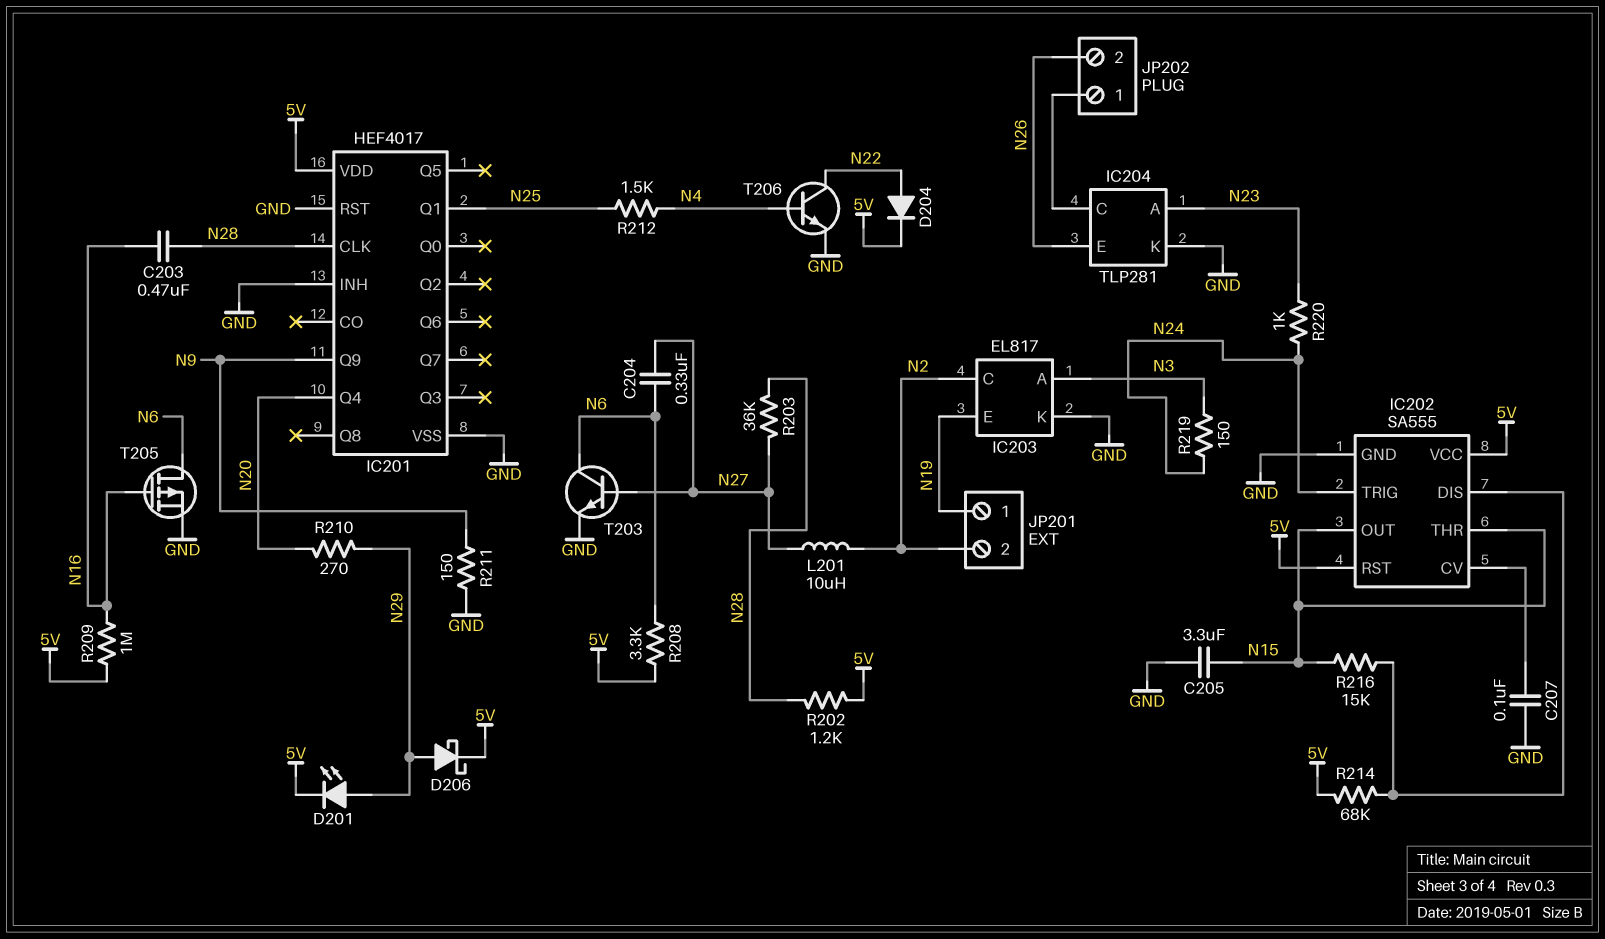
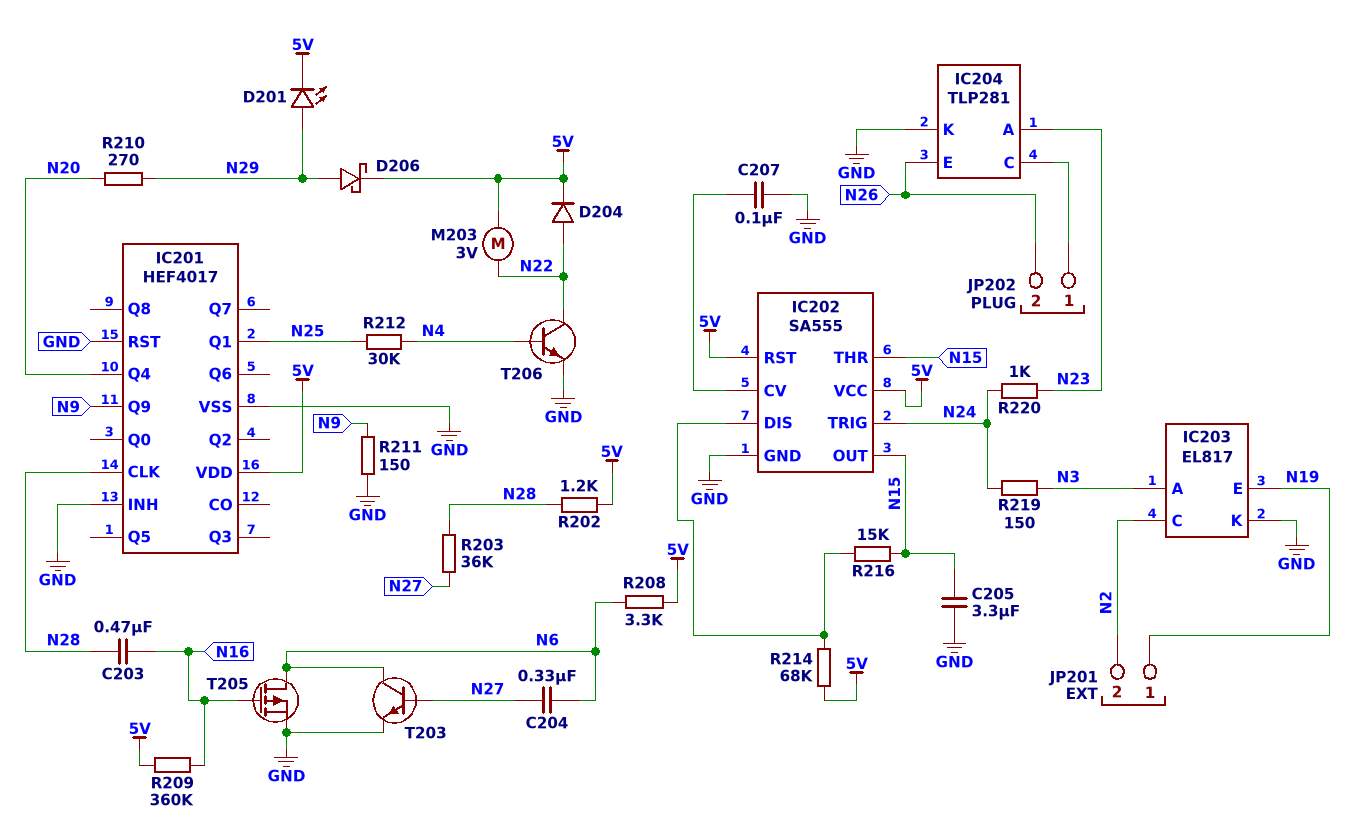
L201: 10uH (N2, N27) -> none
M203: none -> motor 3V (5V, N22)
R209: 1M (5V, N16) -> 360k (5V, N16)
R212: 1.5k (N4, N25) -> 30k (N4, N25)

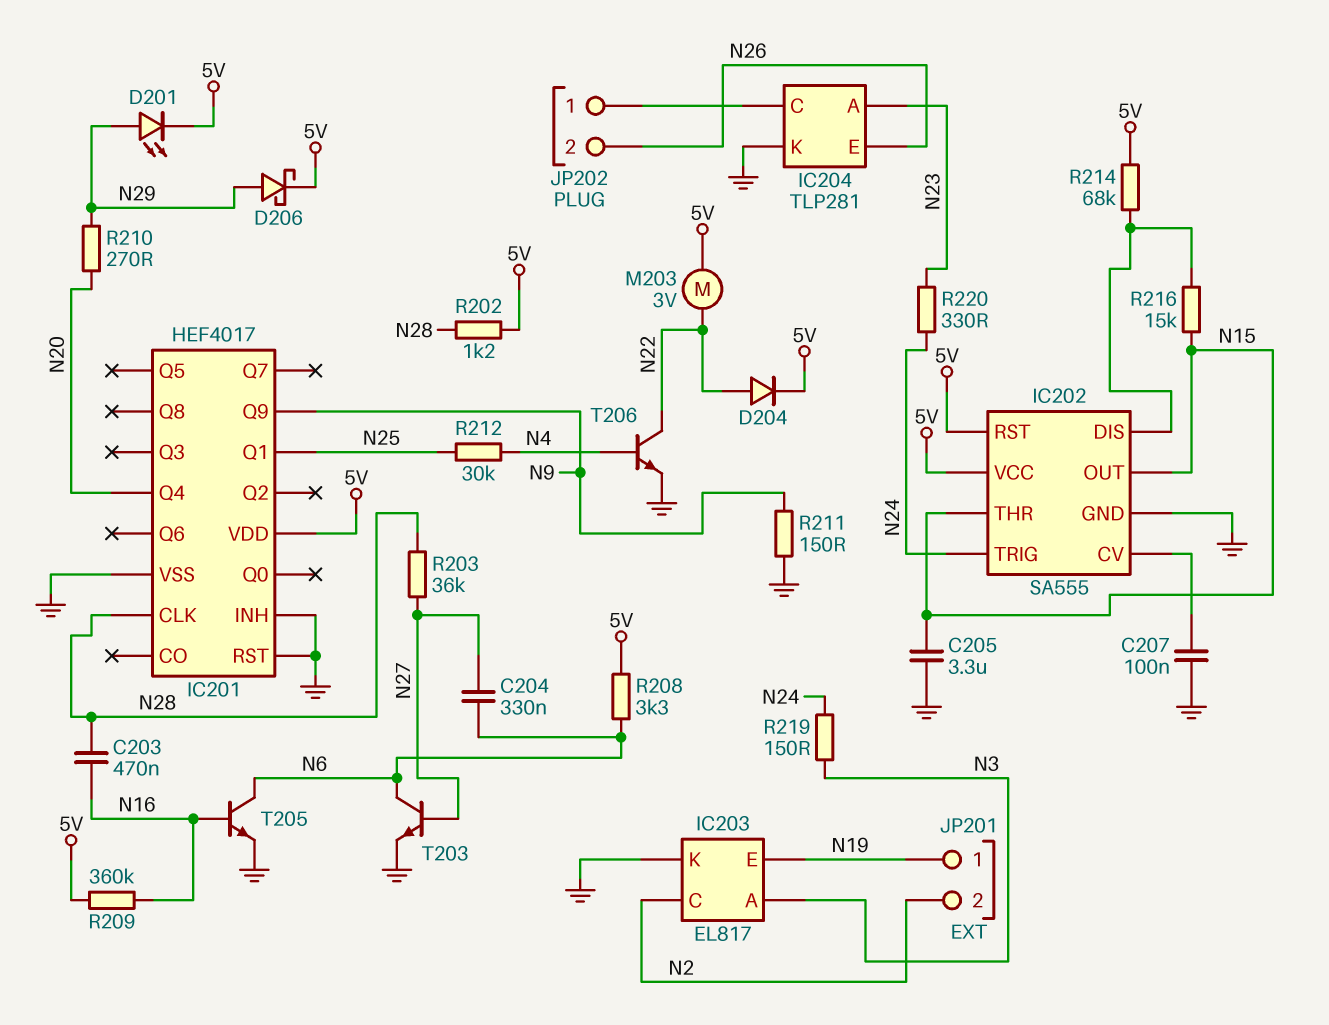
R220: 1k (N23, N24) -> 330 (N23, N24)
T205: PMOS (G N16, D N6, S GND) -> NPN (B N16, C N6, E GND)

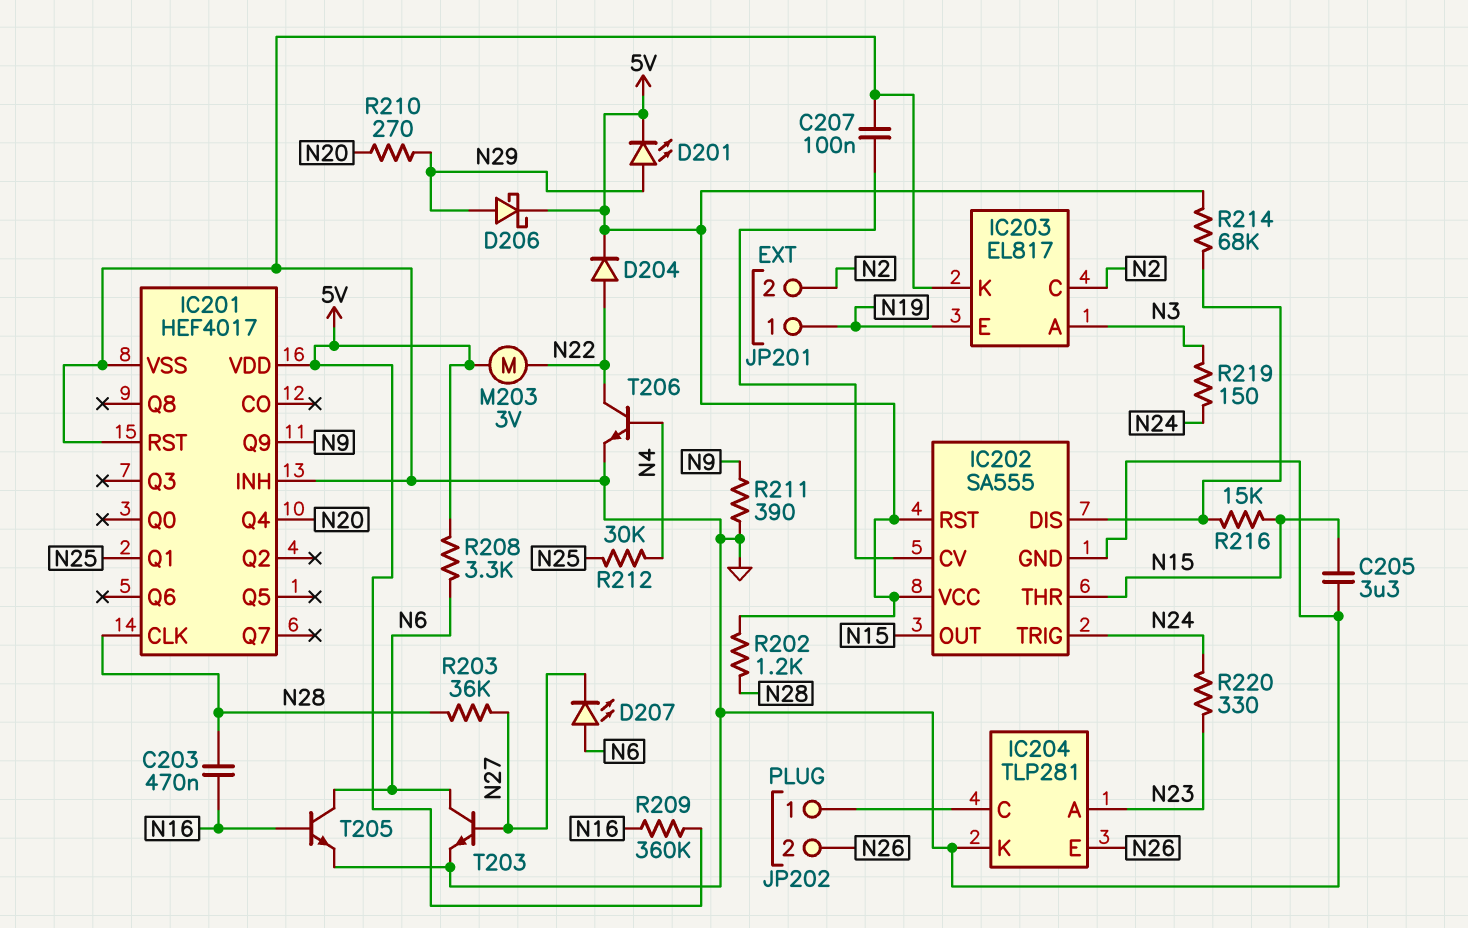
C204: 330nF (N6, N27) -> none
D207: none -> LED (A N6, K N27)
R211: 150 (GND, N9) -> 390 (GND, N9)

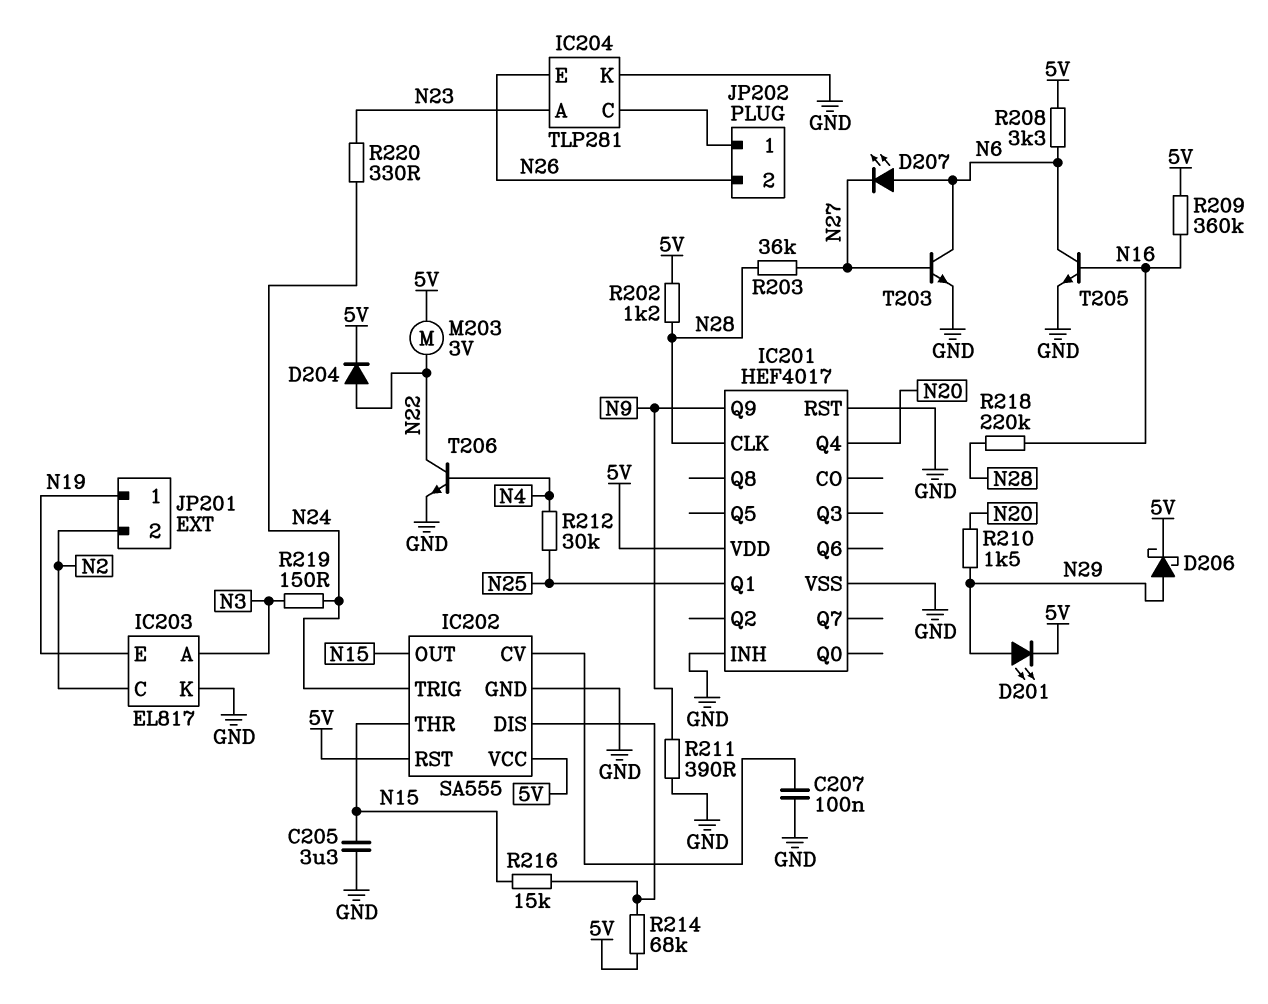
C203: 470nF (N16, N28) -> none
R210: 270 (N20, N29) -> 1.5k (N20, N29)
R218: none -> 220k (N16, N28)

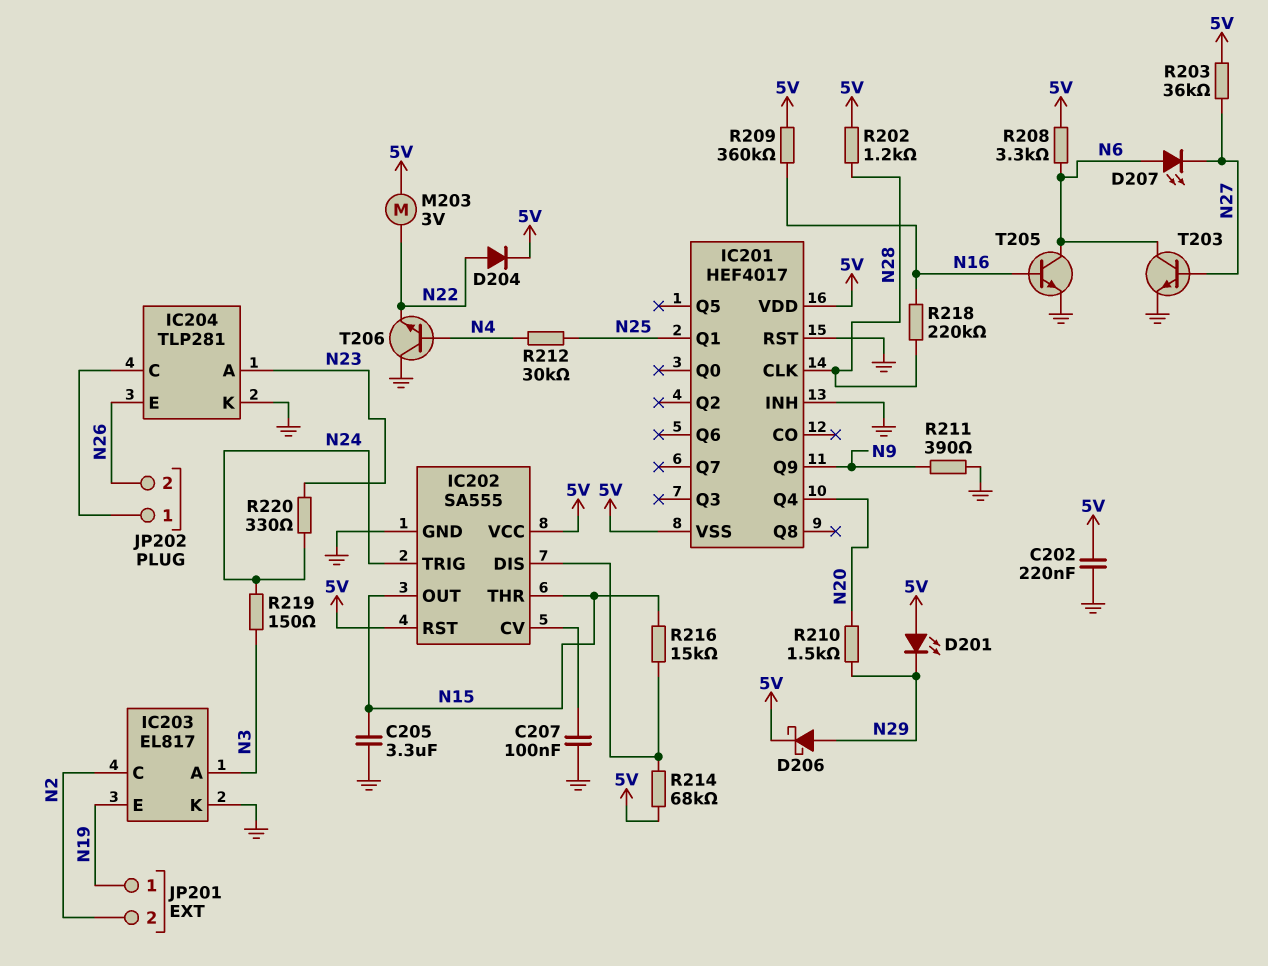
C202: none -> 220nF (5V, GND)
D201: LED (A N29, K 5V) -> LED (A 5V, K N29)
IC201 pin VSS: GND -> 5V
R203: 36k (N27, N28) -> 36k (5V, N27)
T206: NPN (B N4, C N22, E GND) -> NPN (B N4, C GND, E N22)

